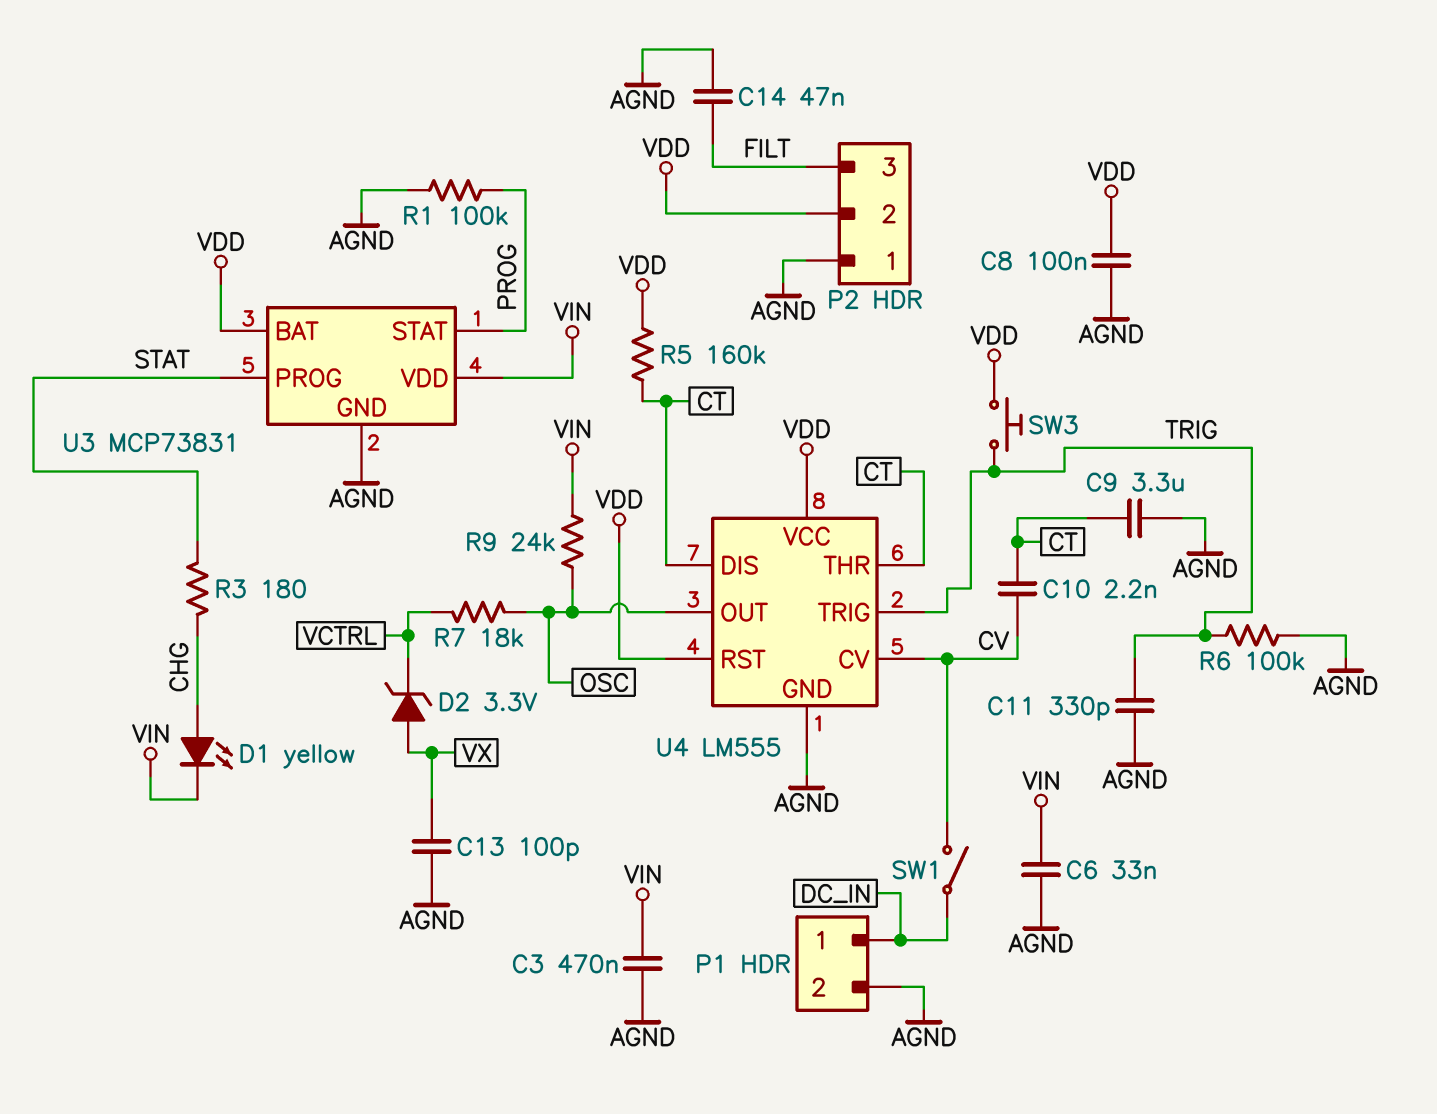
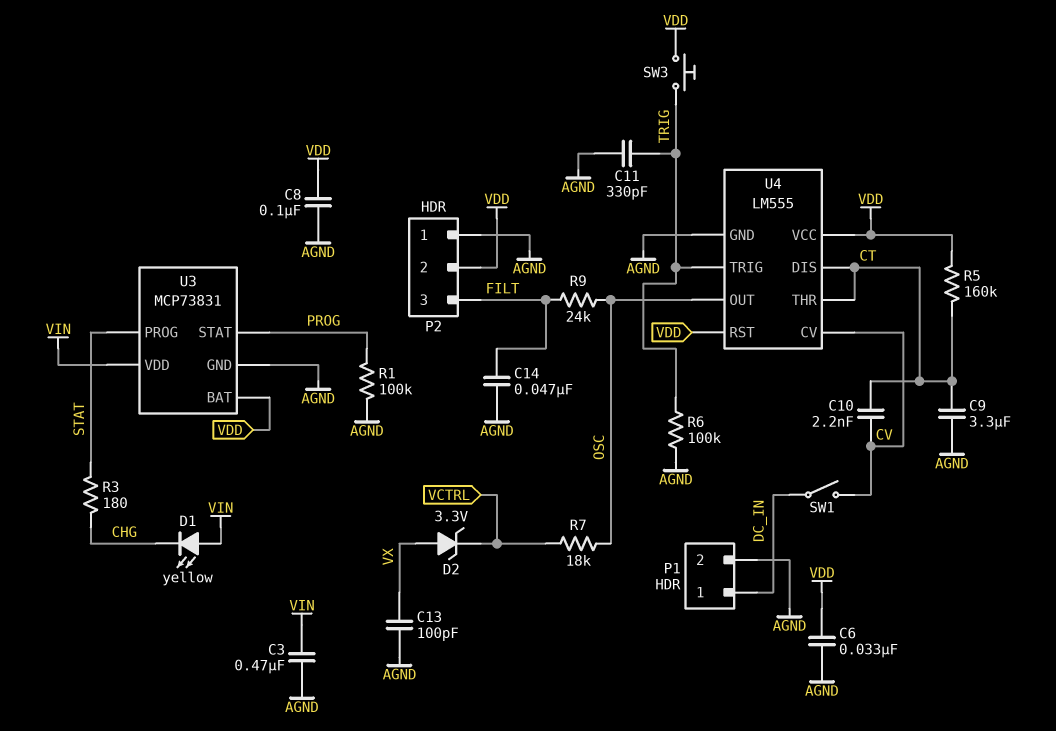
C6: 33nF (AGND, VIN) -> 33nF (AGND, VDD)
D1: LED yellow (A CHG, K VIN) -> LED yellow (A VIN, K CHG)
R9: 24k (OSC, VIN) -> 24k (FILT, OSC)

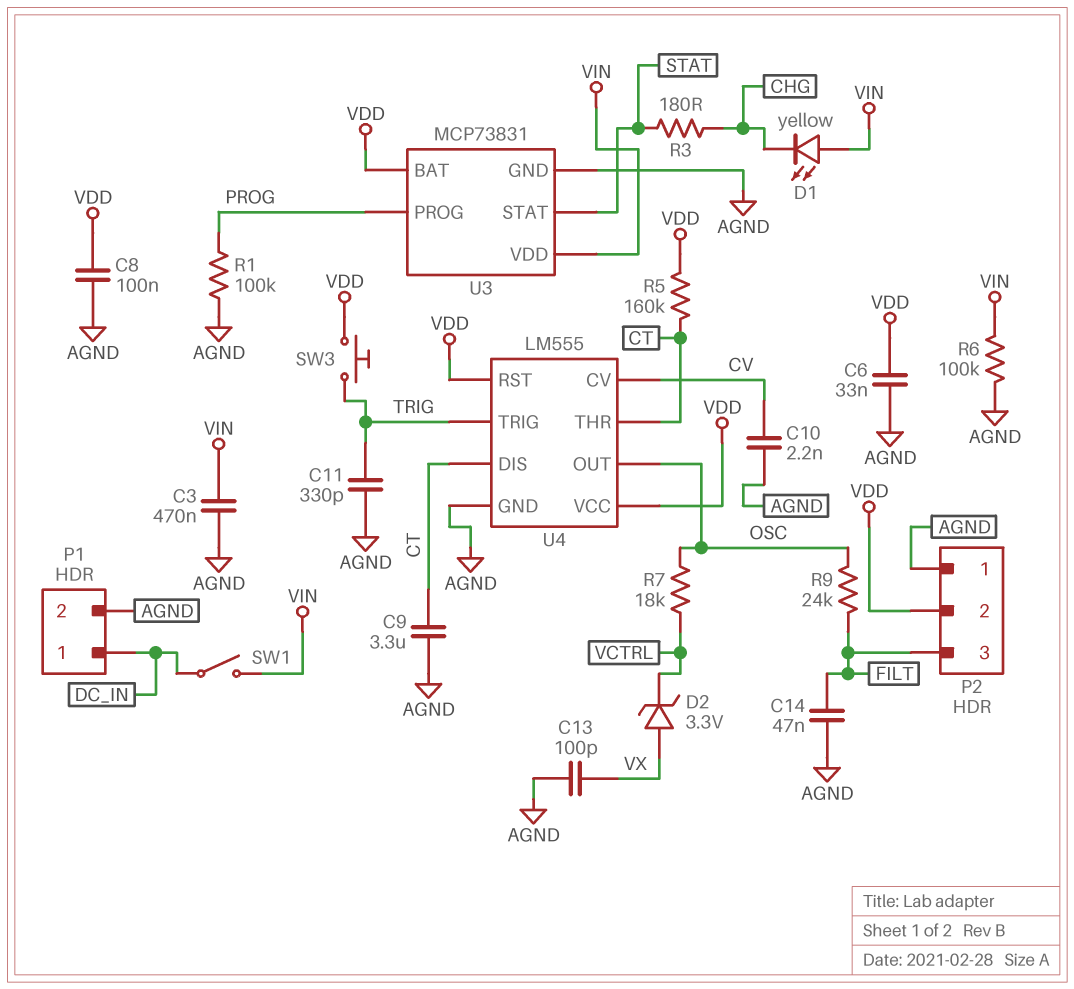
C10: 2.2nF (CT, CV) -> 2.2nF (AGND, CV)
R6: 100k (AGND, TRIG) -> 100k (AGND, VIN)
SW1: switch (CV, DC_IN) -> switch (DC_IN, VIN)
U3 pin PROG: STAT -> PROG
U3 pin STAT: PROG -> STAT

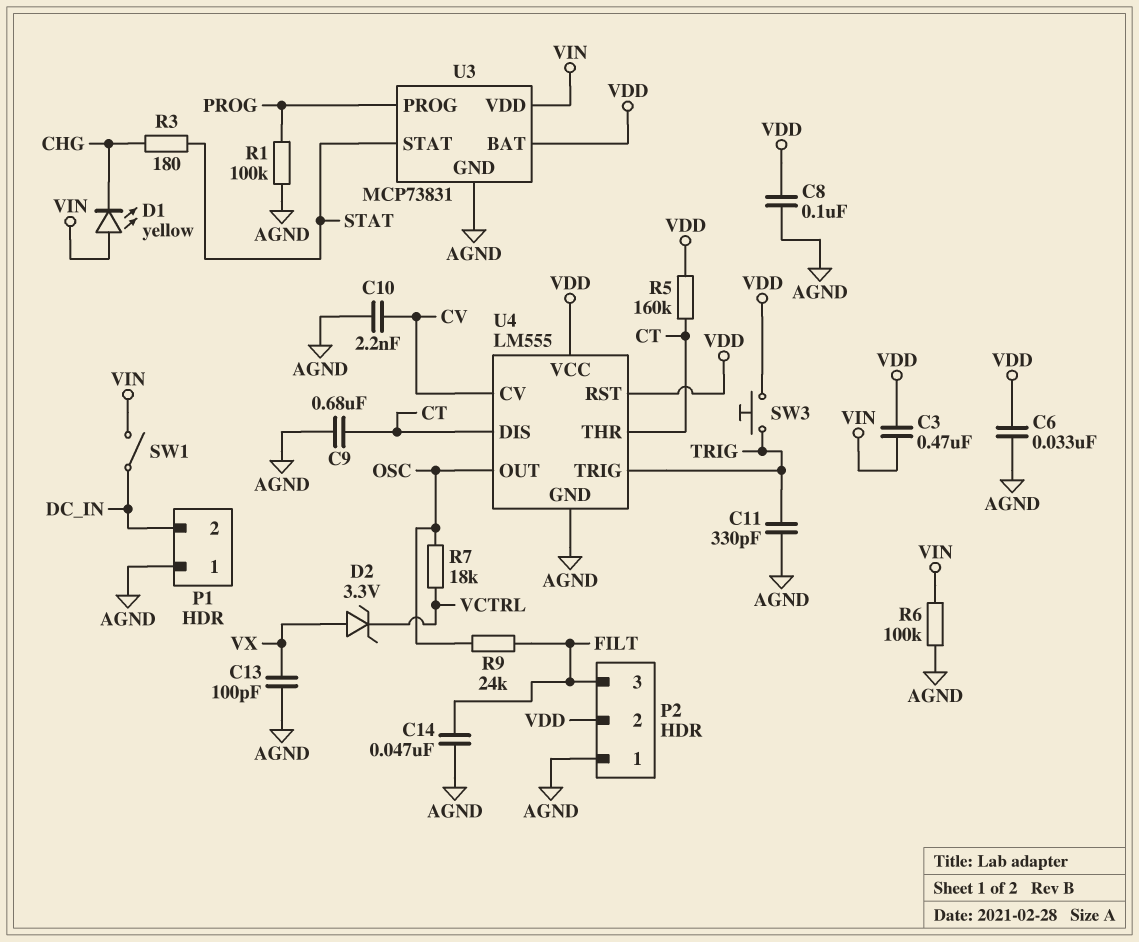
C3: 470nF (AGND, VIN) -> 470nF (VDD, VIN)
C9: 3.3uF (AGND, CT) -> 680nF (AGND, CT)
P1 pin 1: DC_IN -> AGND
P1 pin 2: AGND -> DC_IN

